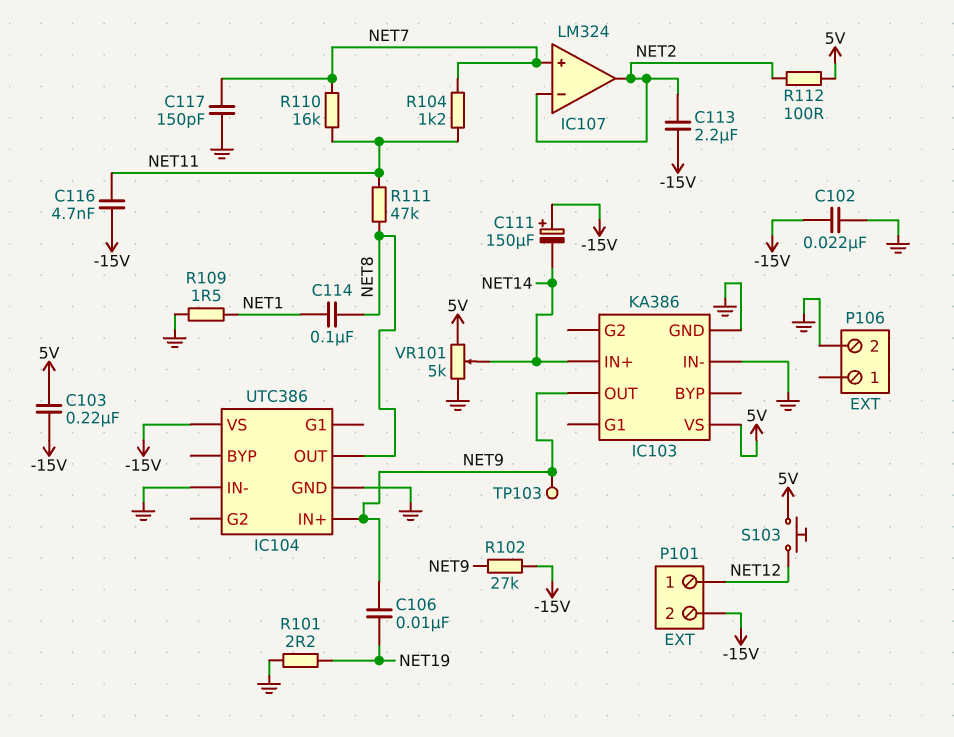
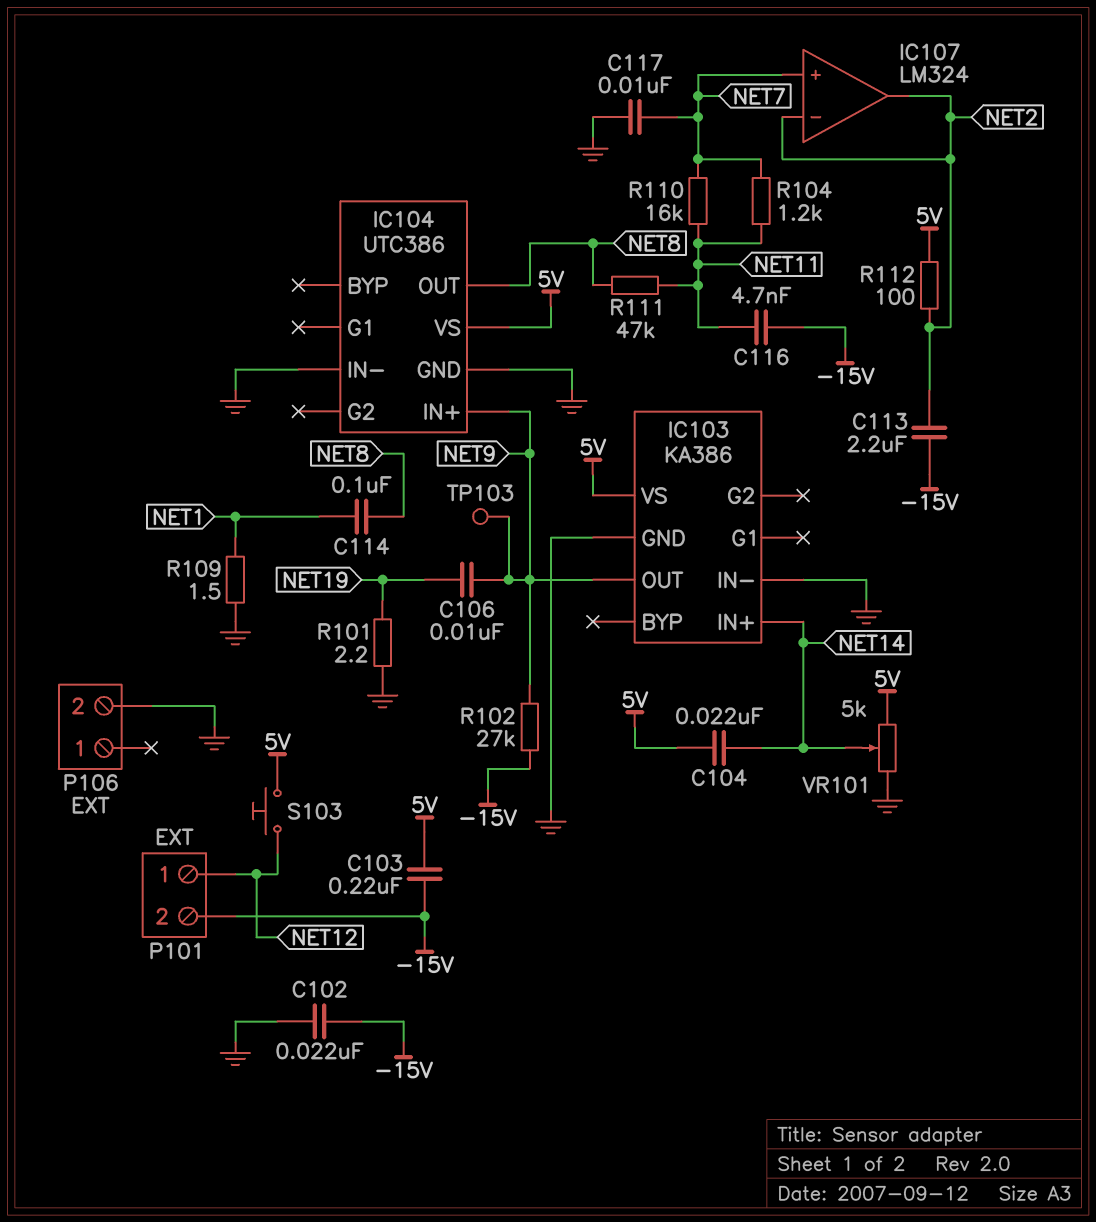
C104: none -> 22nF (5V, NET14)
C111: 150uF (plus -15V, minus NET14) -> none
C117: 150pF (GND, NET7) -> 10nF (GND, NET7)
IC104 pin VS: -15V -> 5V

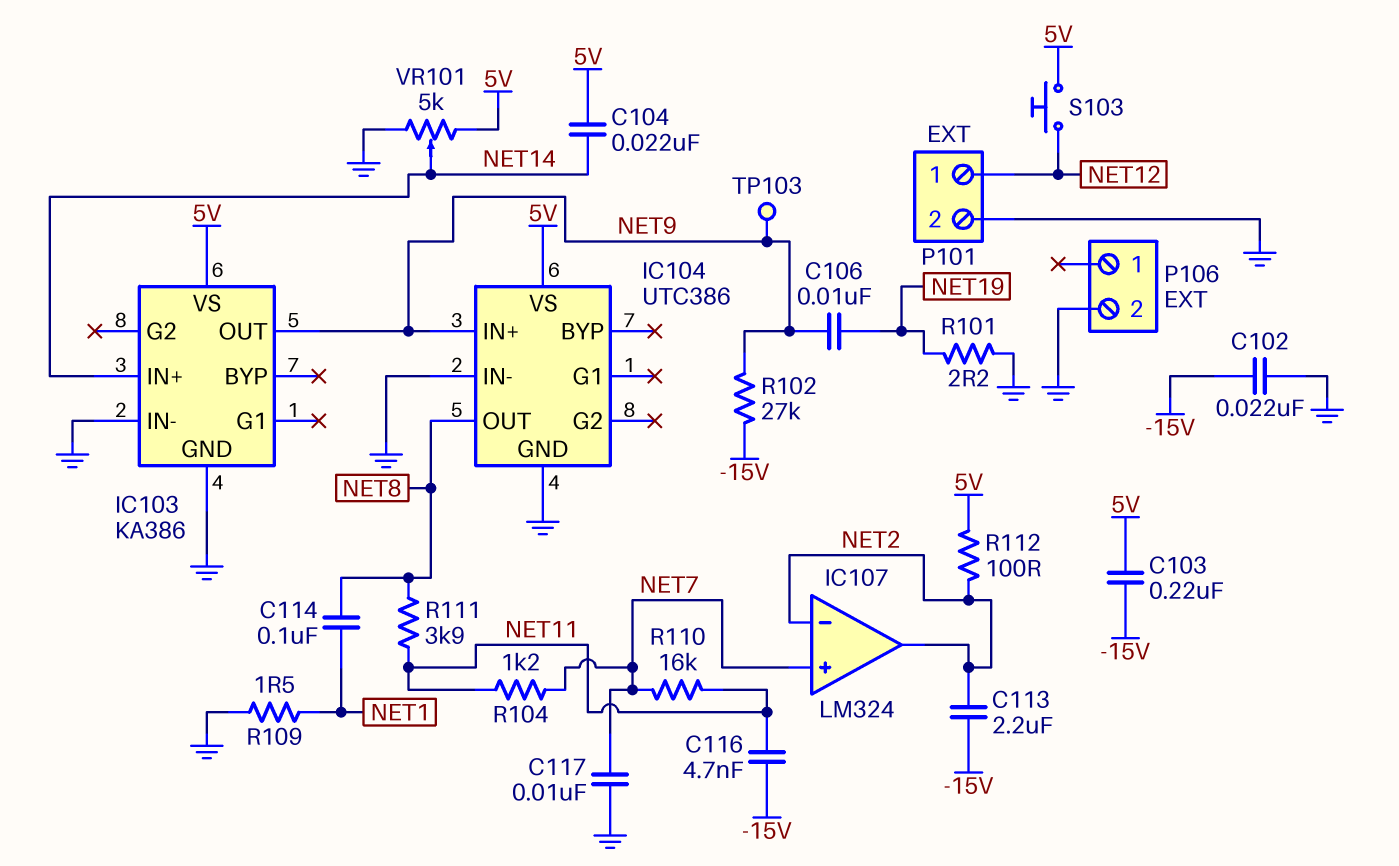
P101 pin 2: -15V -> GND
R111: 47k (NET8, NET11) -> 3.9k (NET8, NET11)

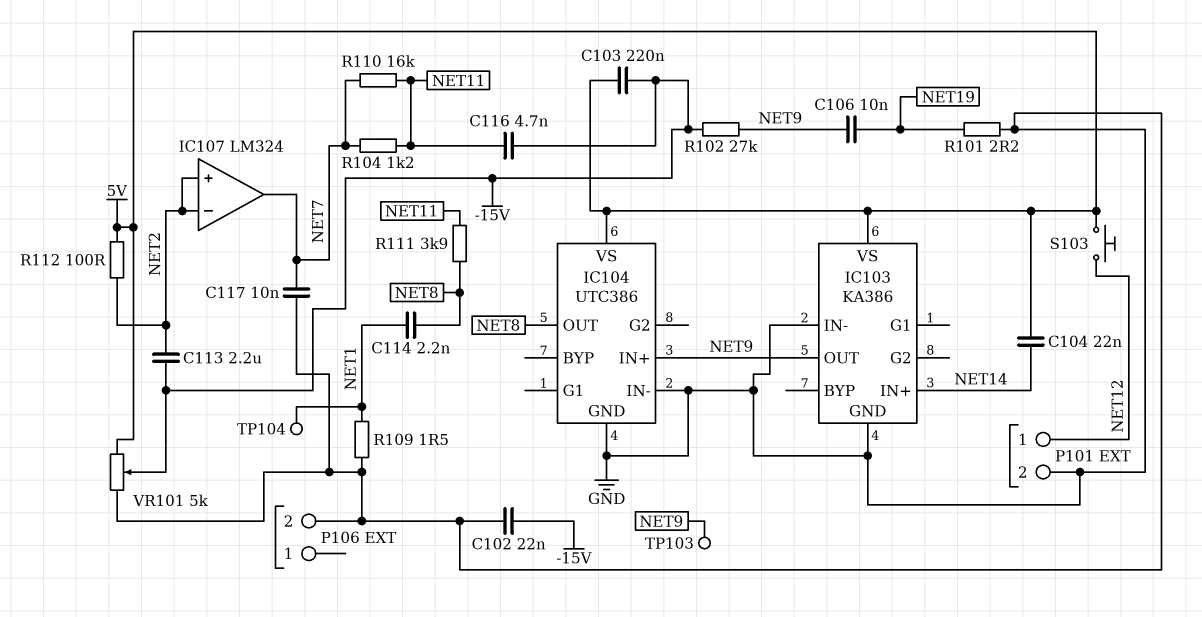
C114: 100nF (NET1, NET8) -> 2.2nF (NET1, NET8)
IC107 pin in+: NET7 -> NET2
IC107 pin out: NET2 -> NET7
TP104: none -> test point (NET1)
VR101: 5k (5V, GND, wiper NET14) -> 5k (5V, GND, wiper -15V)

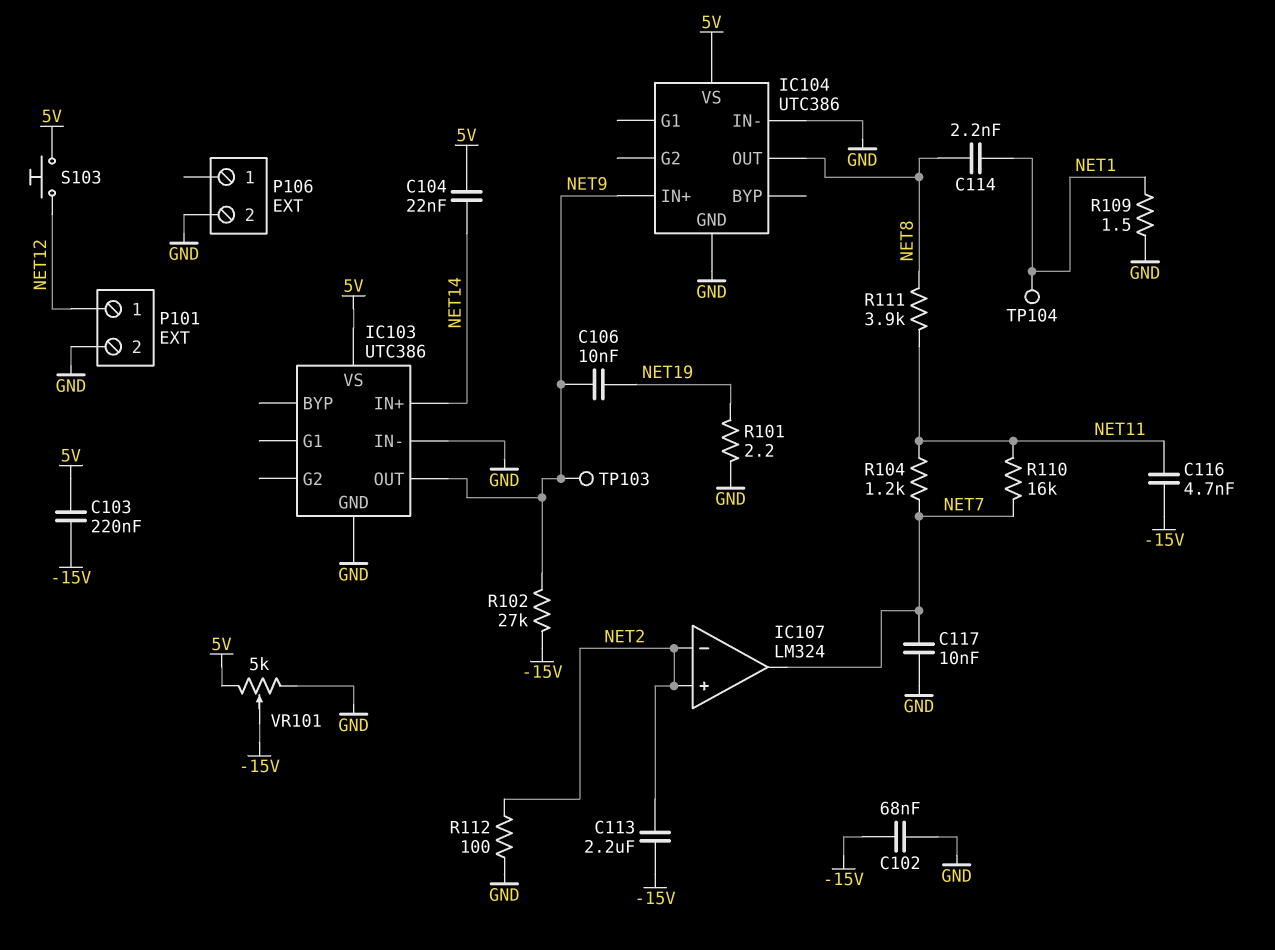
C102: 22nF (-15V, GND) -> 68nF (-15V, GND)
IC103: KA386 -> UTC386
R112: 100 (5V, NET2) -> 100 (GND, NET2)

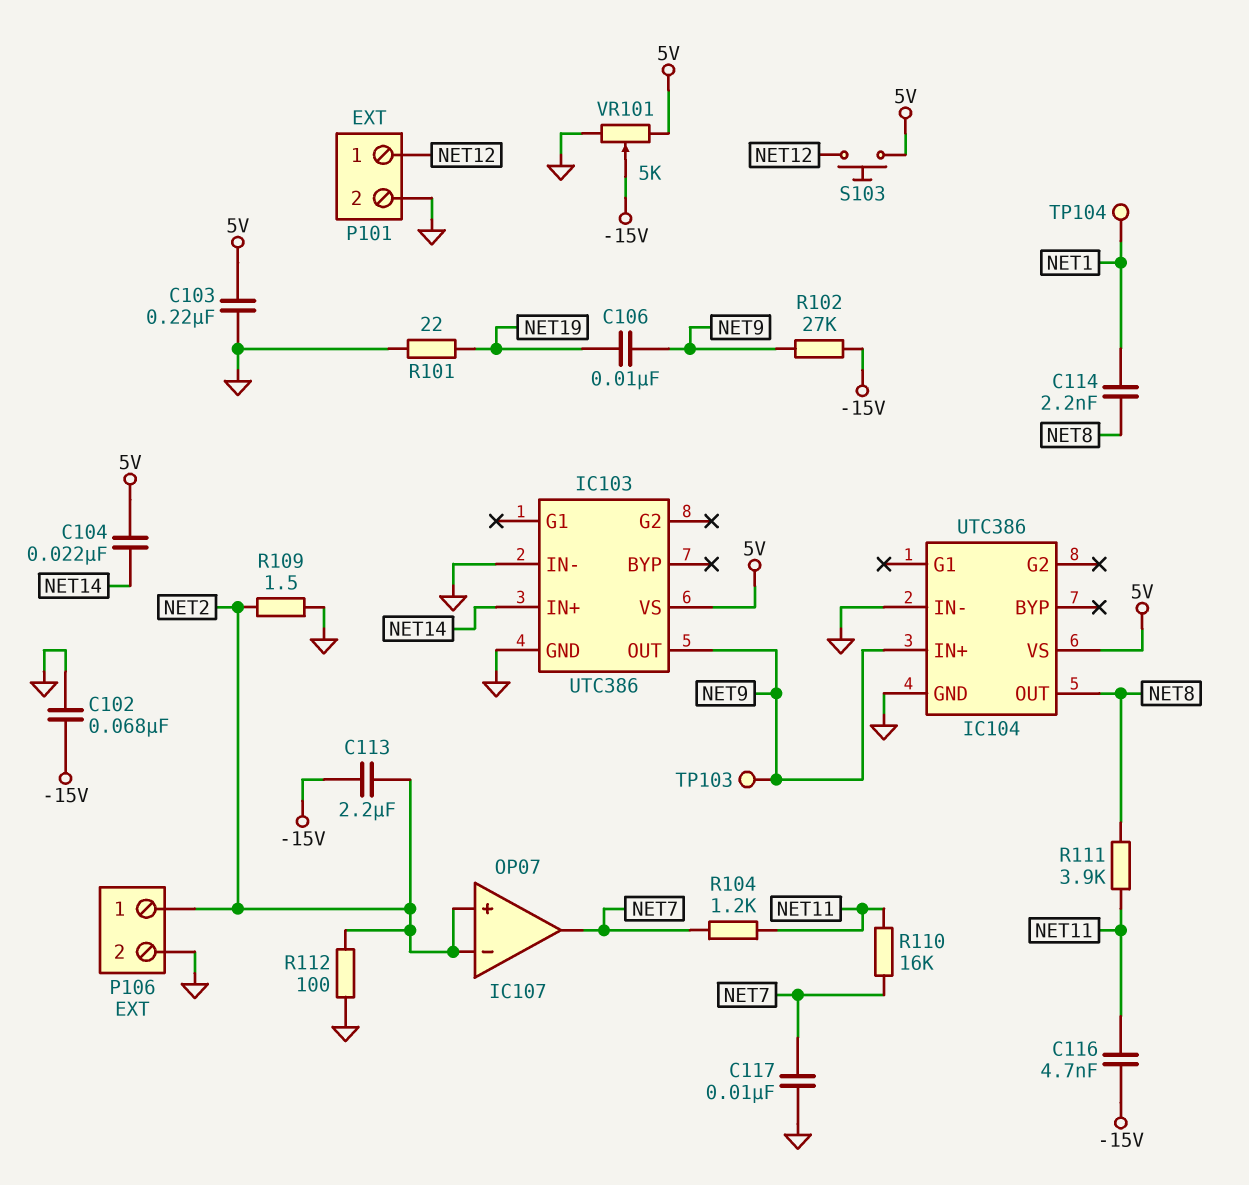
C103: 220nF (-15V, 5V) -> 220nF (5V, GND)
IC107: LM324 -> OP07
P106 pin 1: none -> NET2
R101: 2.2 (GND, NET19) -> 22 (GND, NET19)
R109: 1.5 (GND, NET1) -> 1.5 (GND, NET2)

